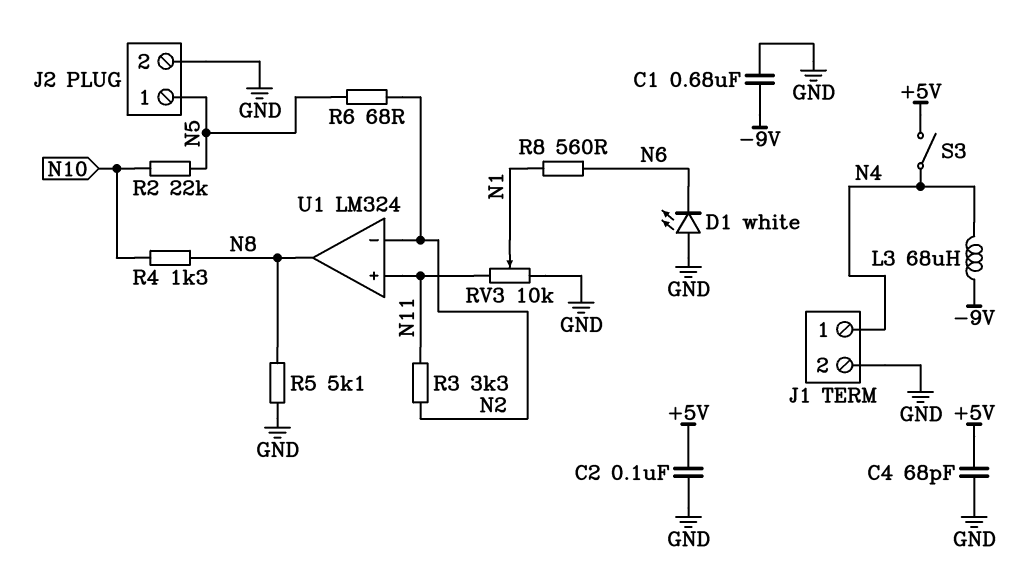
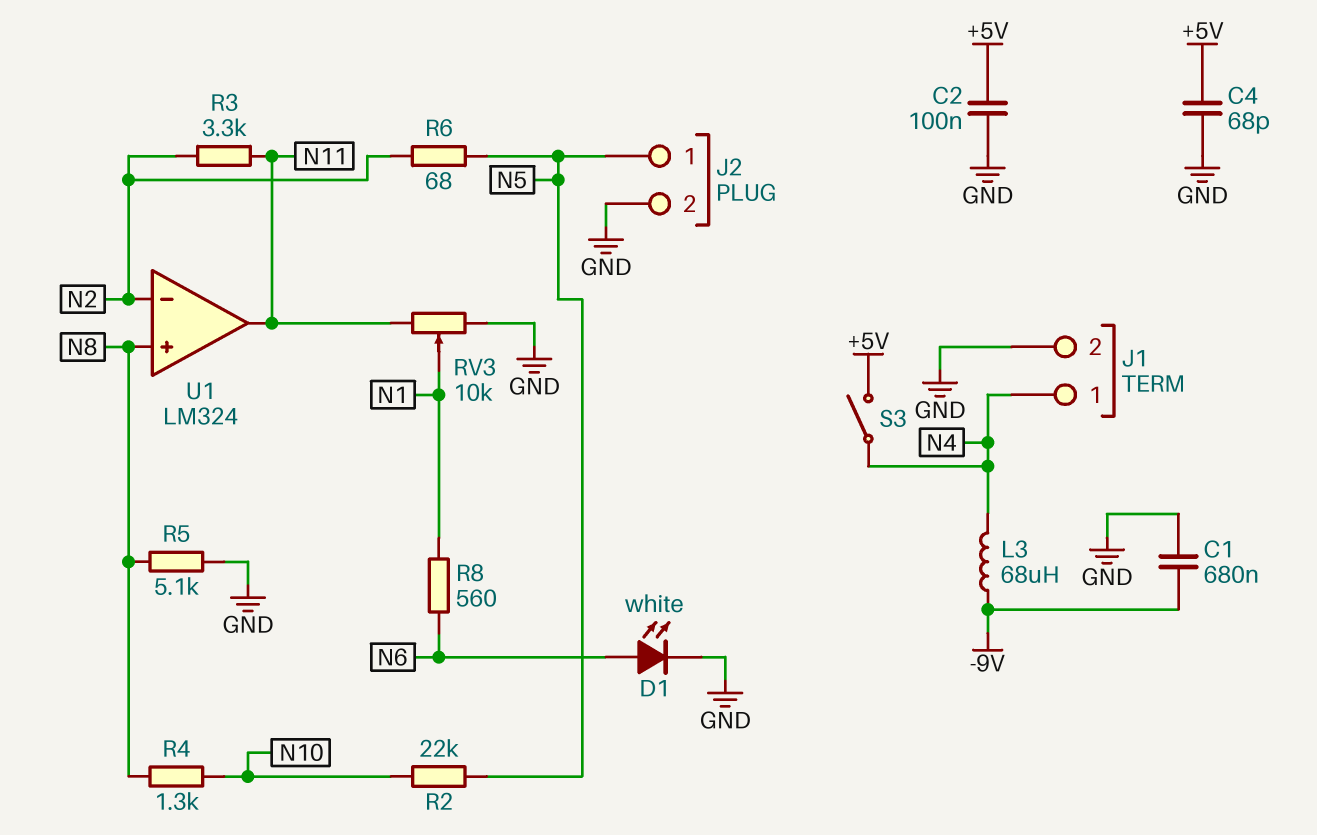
D1: LED white (A GND, K N6) -> LED white (A N6, K GND)
U1 pin in+: N11 -> N8
U1 pin out: N8 -> N11

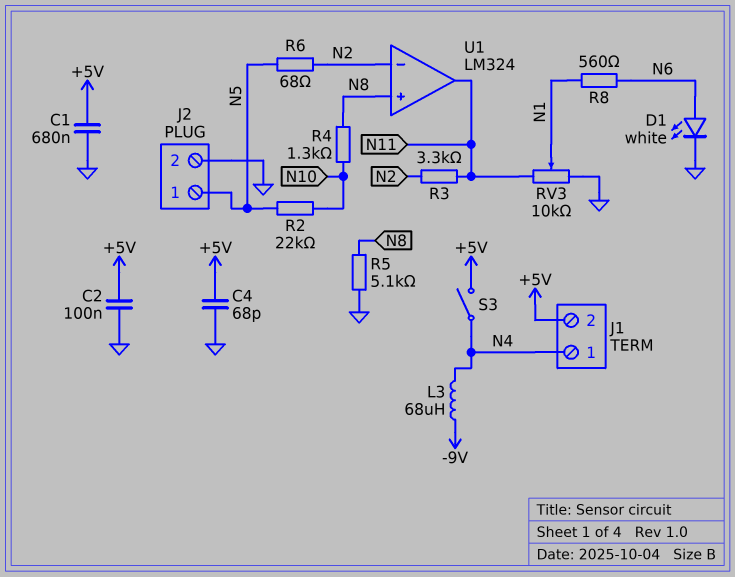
C1: 680nF (-9V, GND) -> 680nF (+5V, GND)
J1 pin 2: GND -> +5V

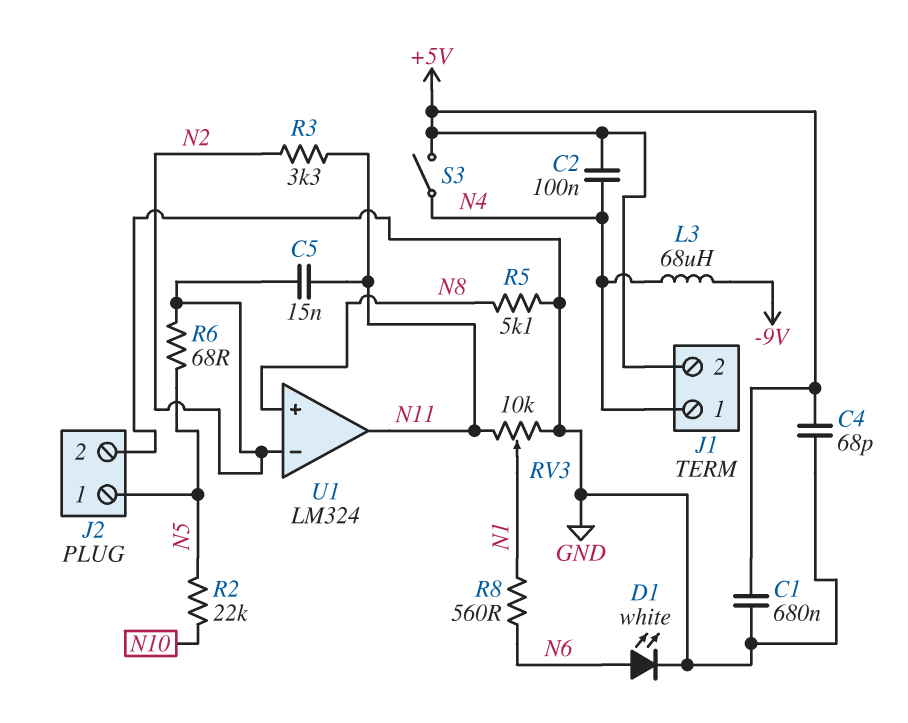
C2: 100nF (+5V, GND) -> 100nF (+5V, N4)
C5: none -> 15nF (N2, N11)
R4: 1.3k (N8, N10) -> none

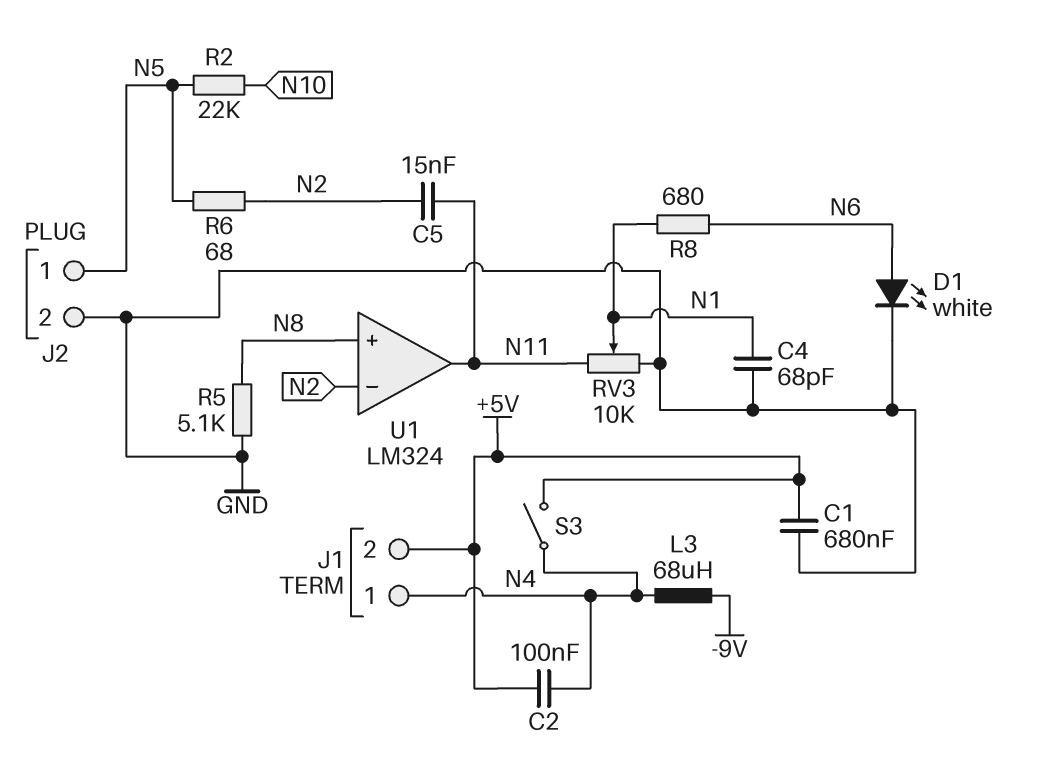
C4: 68pF (+5V, GND) -> 68pF (GND, N1)
R3: 3.3k (N2, N11) -> none
R8: 560 (N1, N6) -> 680 (N1, N6)

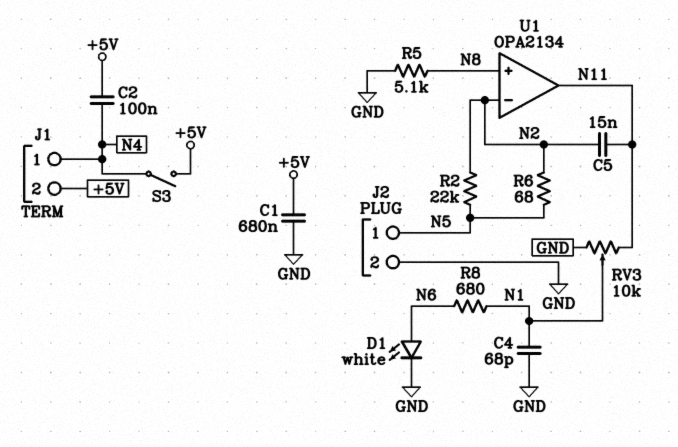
L3: 68uH (-9V, N4) -> none
R2: 22k (N5, N10) -> 22k (N2, N5)
U1: LM324 -> OPA2134

